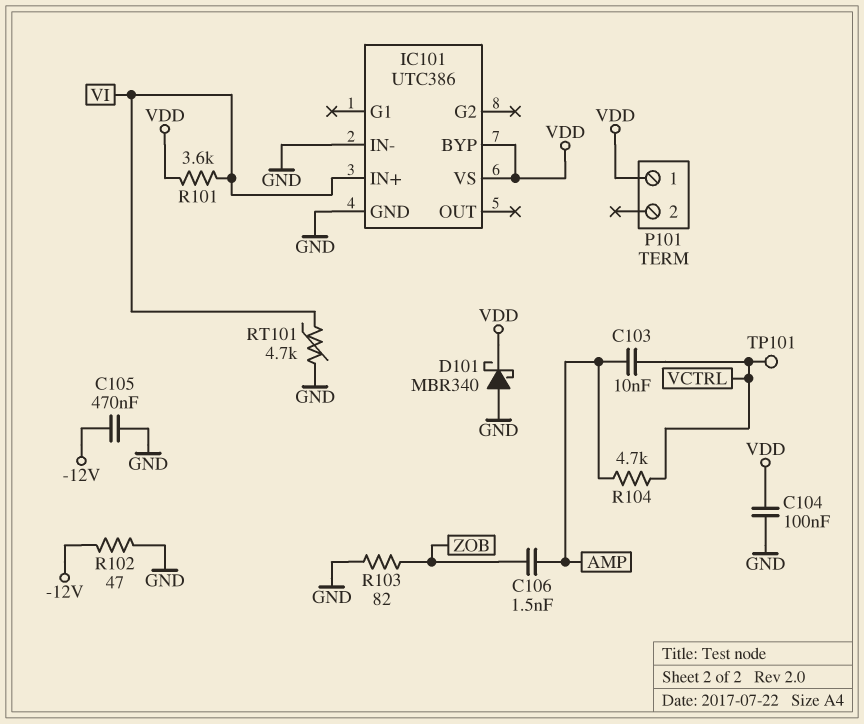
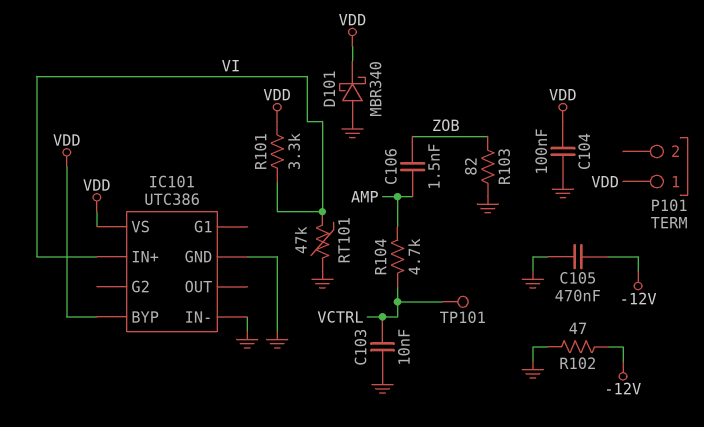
C103: 10nF (AMP, VCTRL) -> 10nF (GND, VCTRL)
R101: 3.6k (VDD, VI) -> 3.3k (VDD, VI)
RT101: 4.7k (GND, VI) -> 47k (GND, VI)

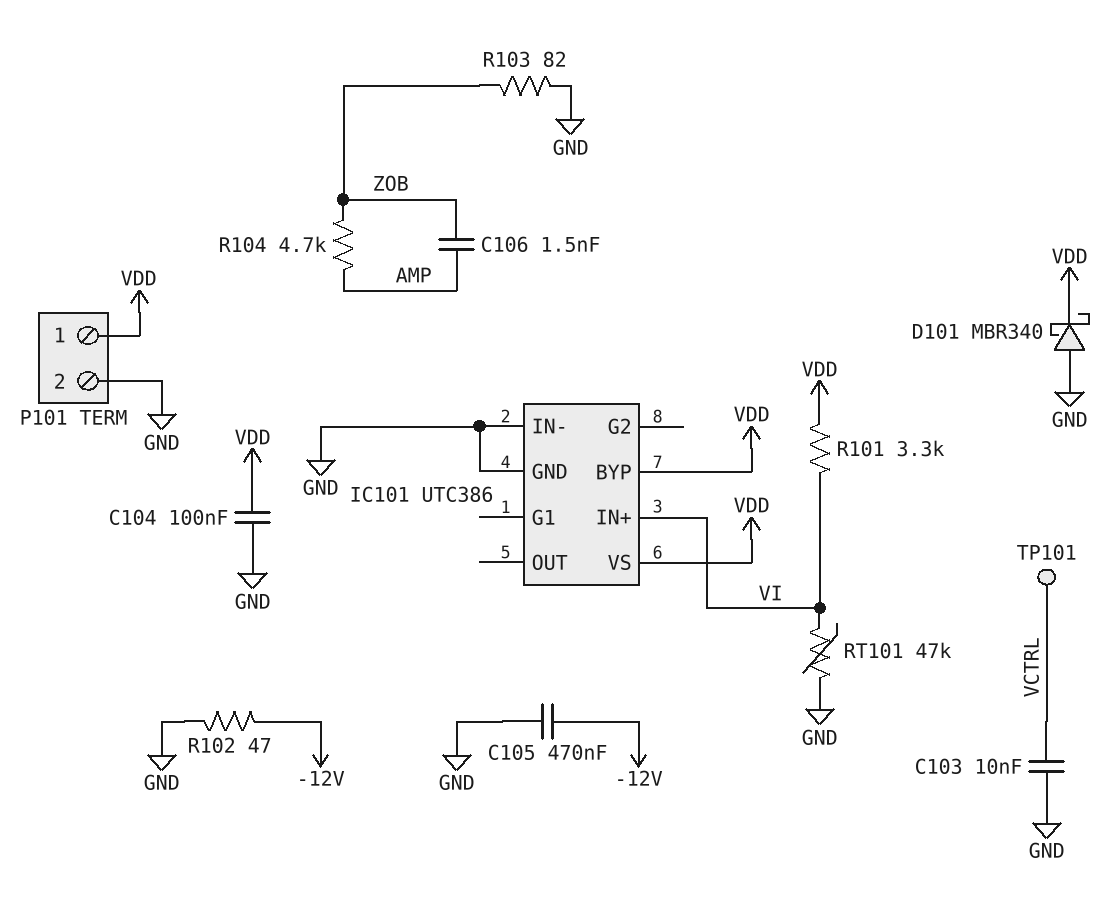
P101 pin 2: none -> GND
R104: 4.7k (AMP, VCTRL) -> 4.7k (AMP, ZOB)

